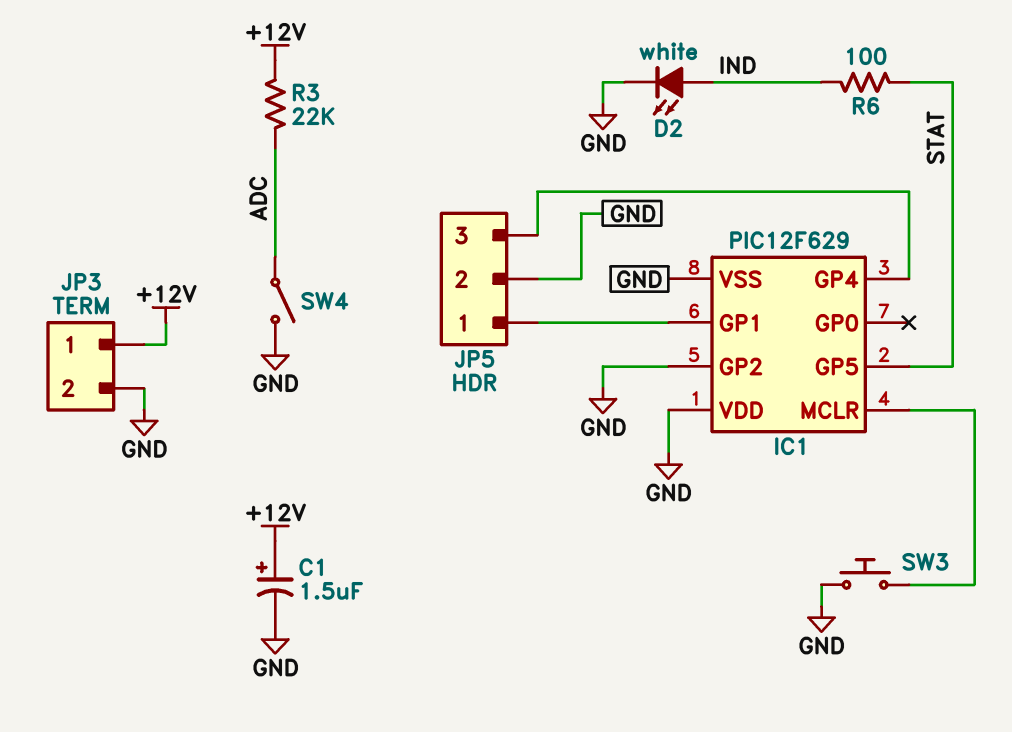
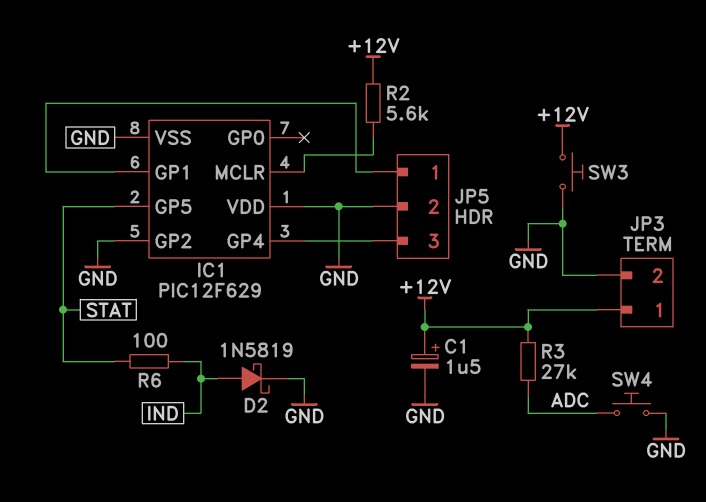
D2: LED white (A IND, K GND) -> schottky 1N5819 (A IND, K GND)
R2: none -> 5.6k (+12V, IC1/MCLR)
R3: 22k (+12V, ADC) -> 27k (+12V, ADC)
SW3: button (GND, IC1/MCLR) -> button (+12V, GND)
SW4: switch (ADC, GND) -> button (ADC, GND)

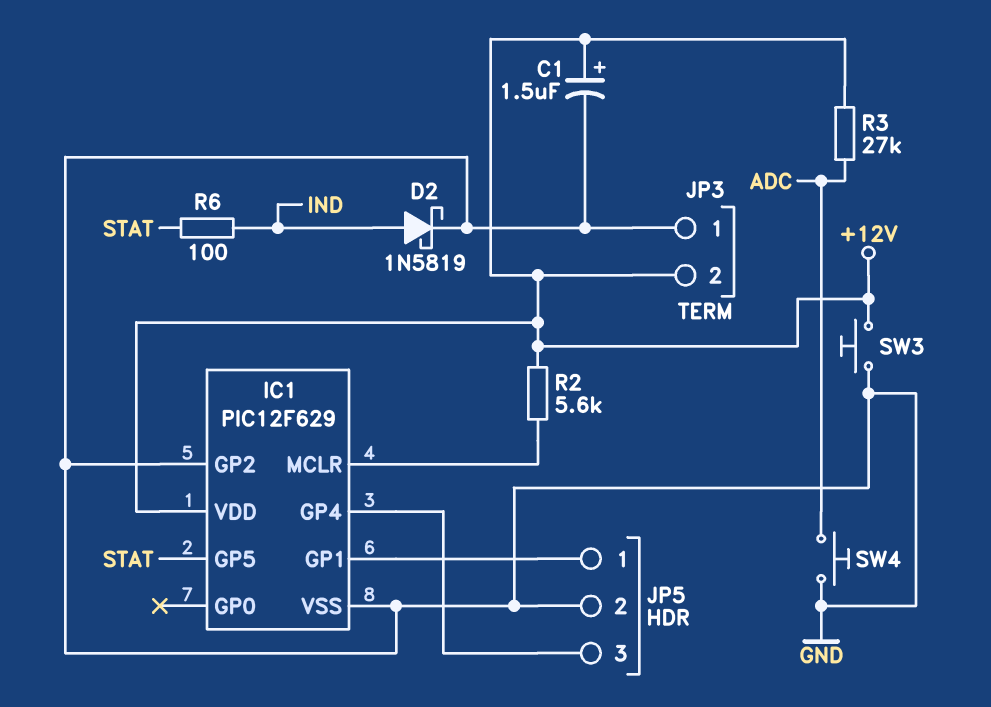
IC1 pin VDD: GND -> +12V
JP3 pin 1: +12V -> GND
JP3 pin 2: GND -> +12V

